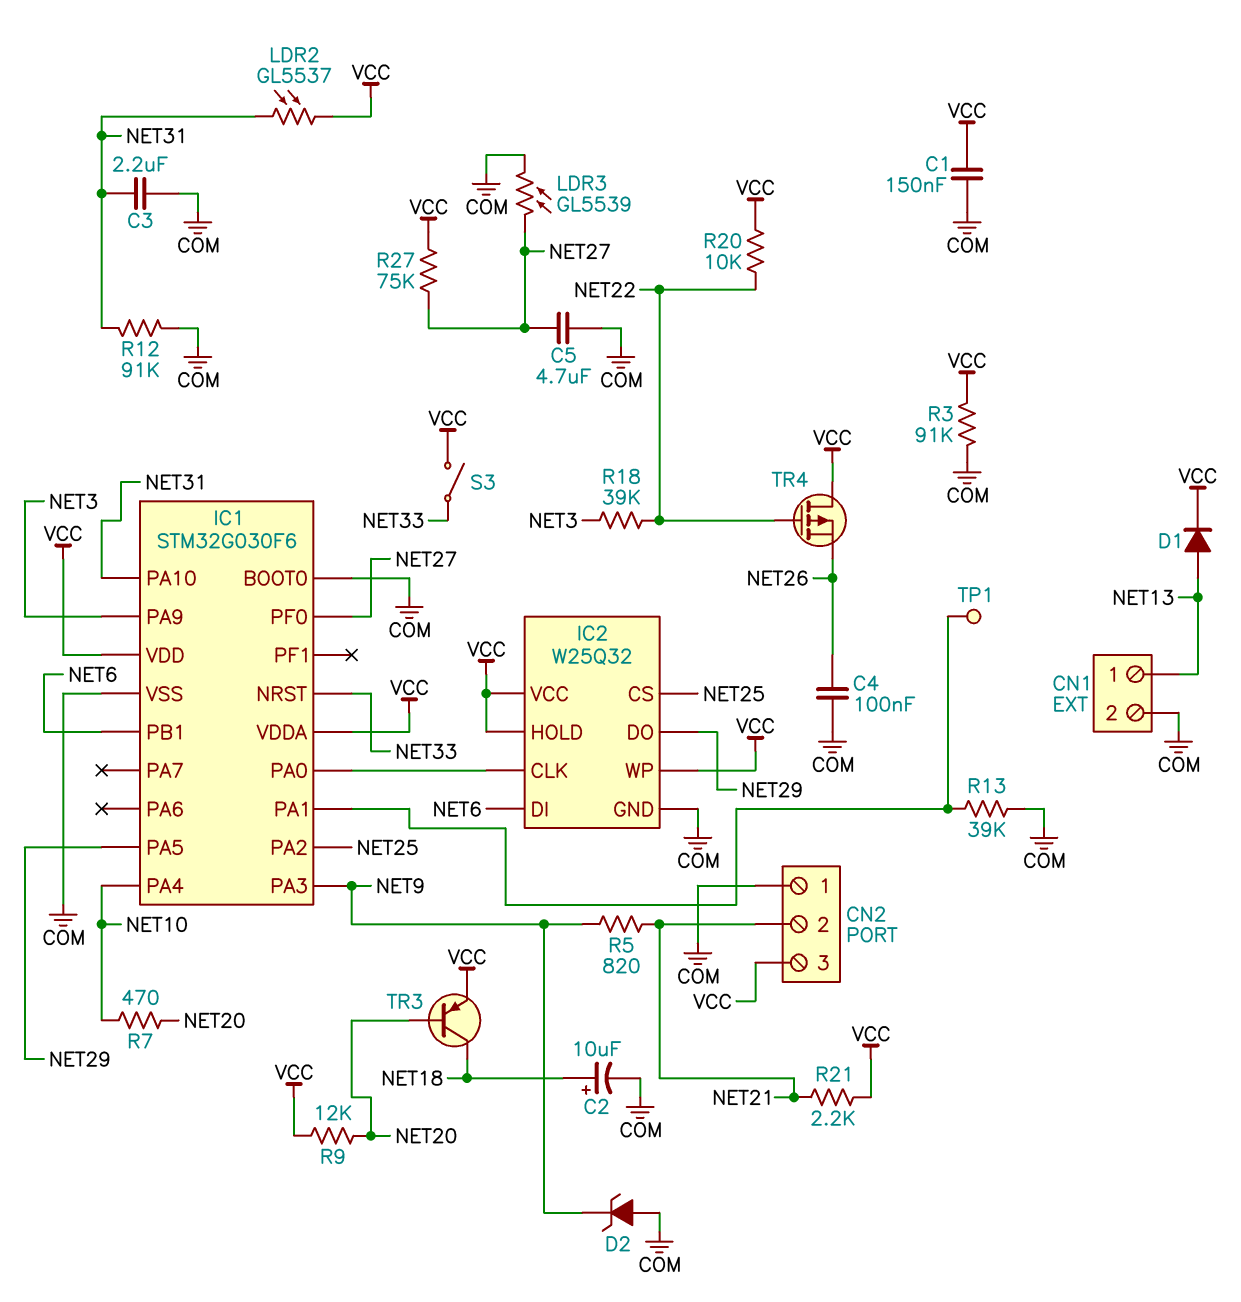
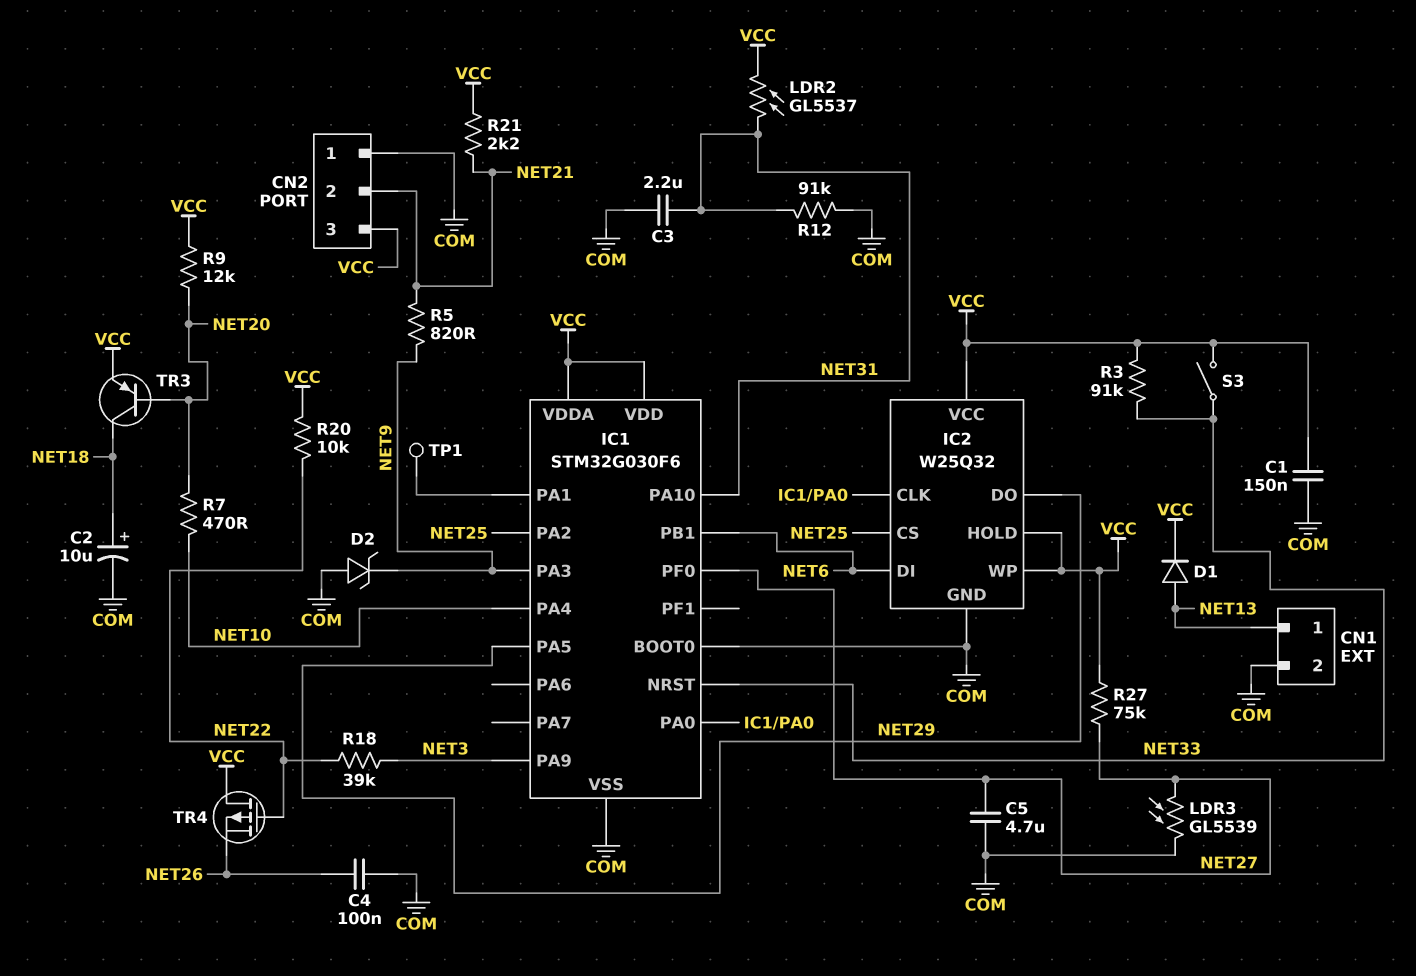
R3: 91k (COM, VCC) -> 91k (NET33, VCC)
R13: 39k (COM, IC1/PA1) -> none

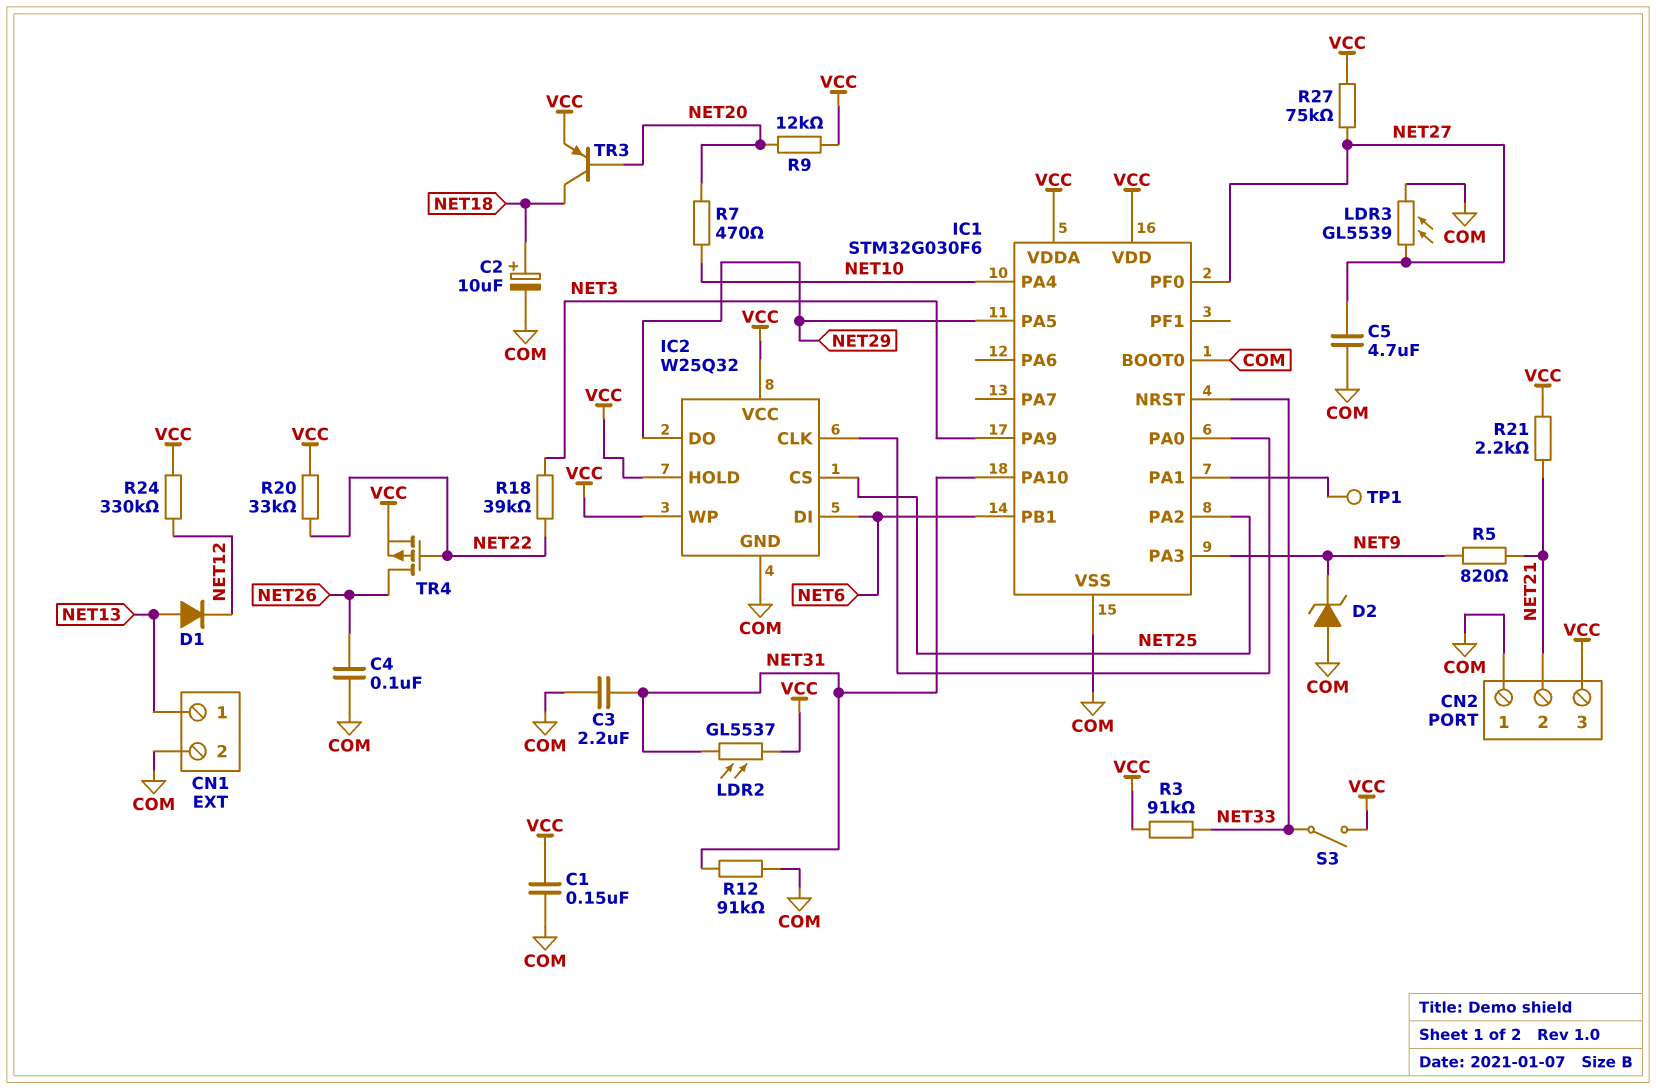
D1: diode (A NET13, K VCC) -> diode (A NET13, K NET12)
R20: 10k (NET22, VCC) -> 33k (NET22, VCC)
R24: none -> 330k (NET12, VCC)
TR4: PMOS (G NET22, D VCC, S NET26) -> PMOS (G NET22, D NET26, S VCC)

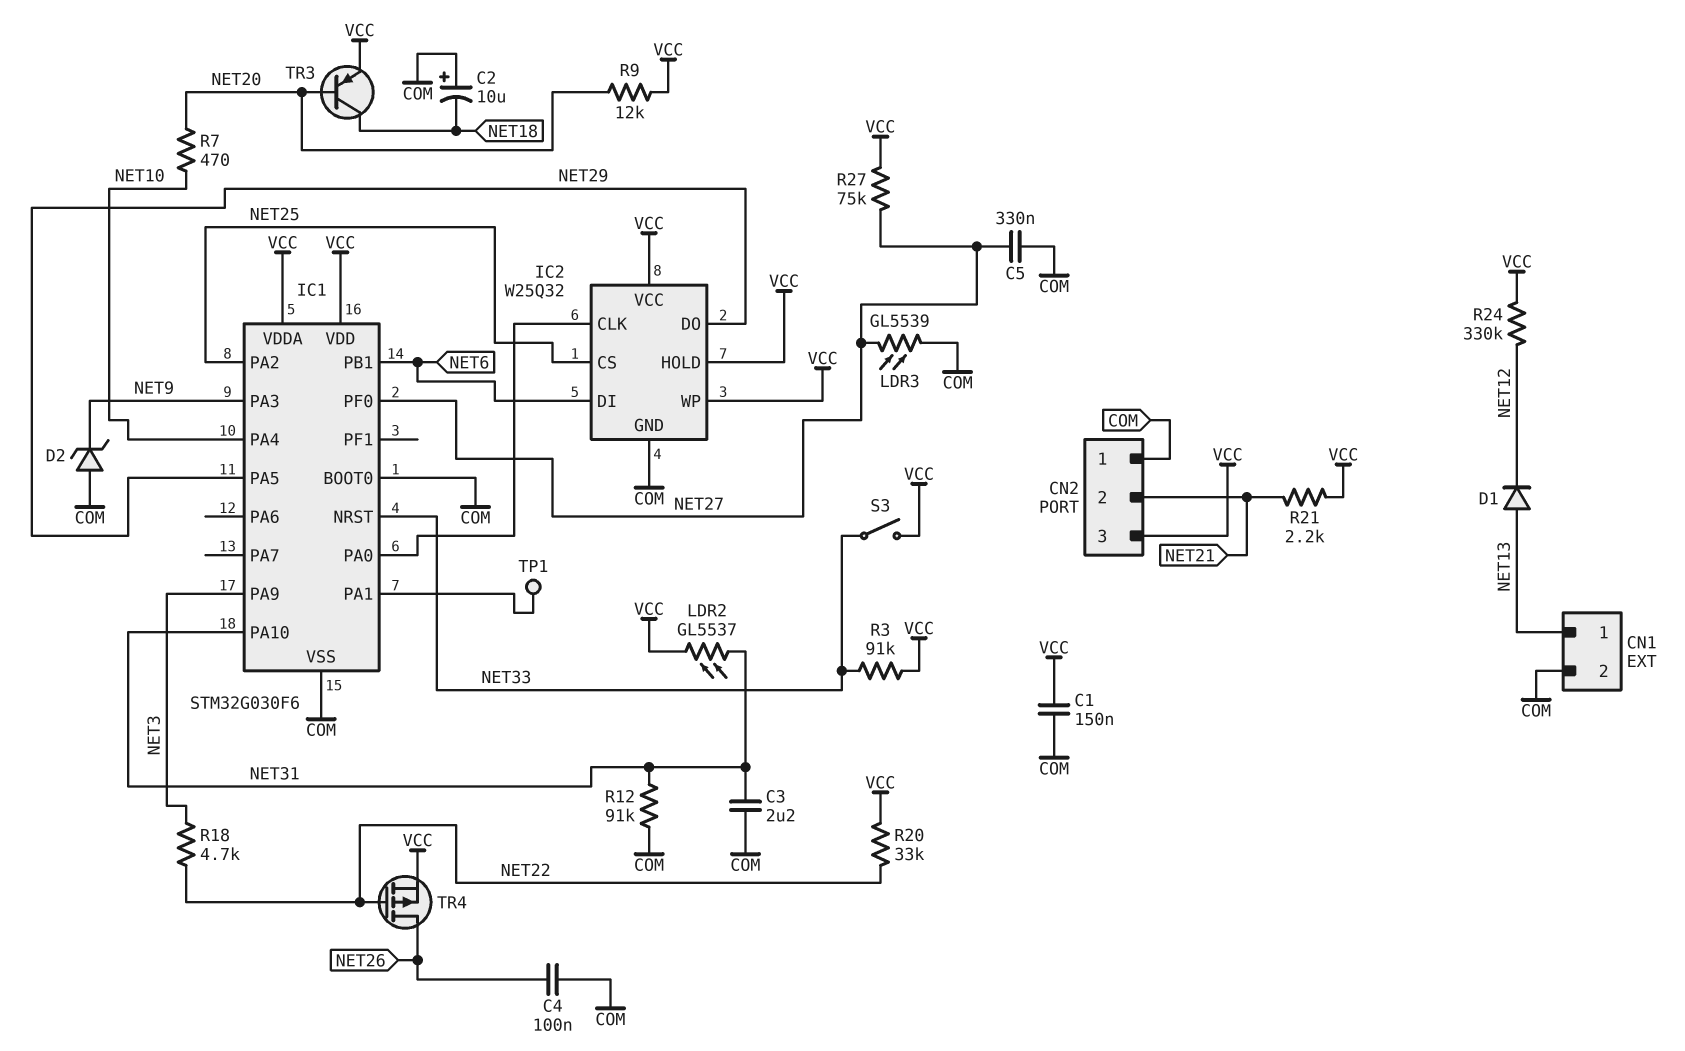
C2: 10uF (plus NET18, minus COM) -> 10uF (plus COM, minus NET18)
C5: 4.7uF (COM, NET27) -> 330nF (COM, NET27)
R5: 820 (NET9, NET21) -> none
R18: 39k (NET3, NET22) -> 4.7k (NET3, NET22)

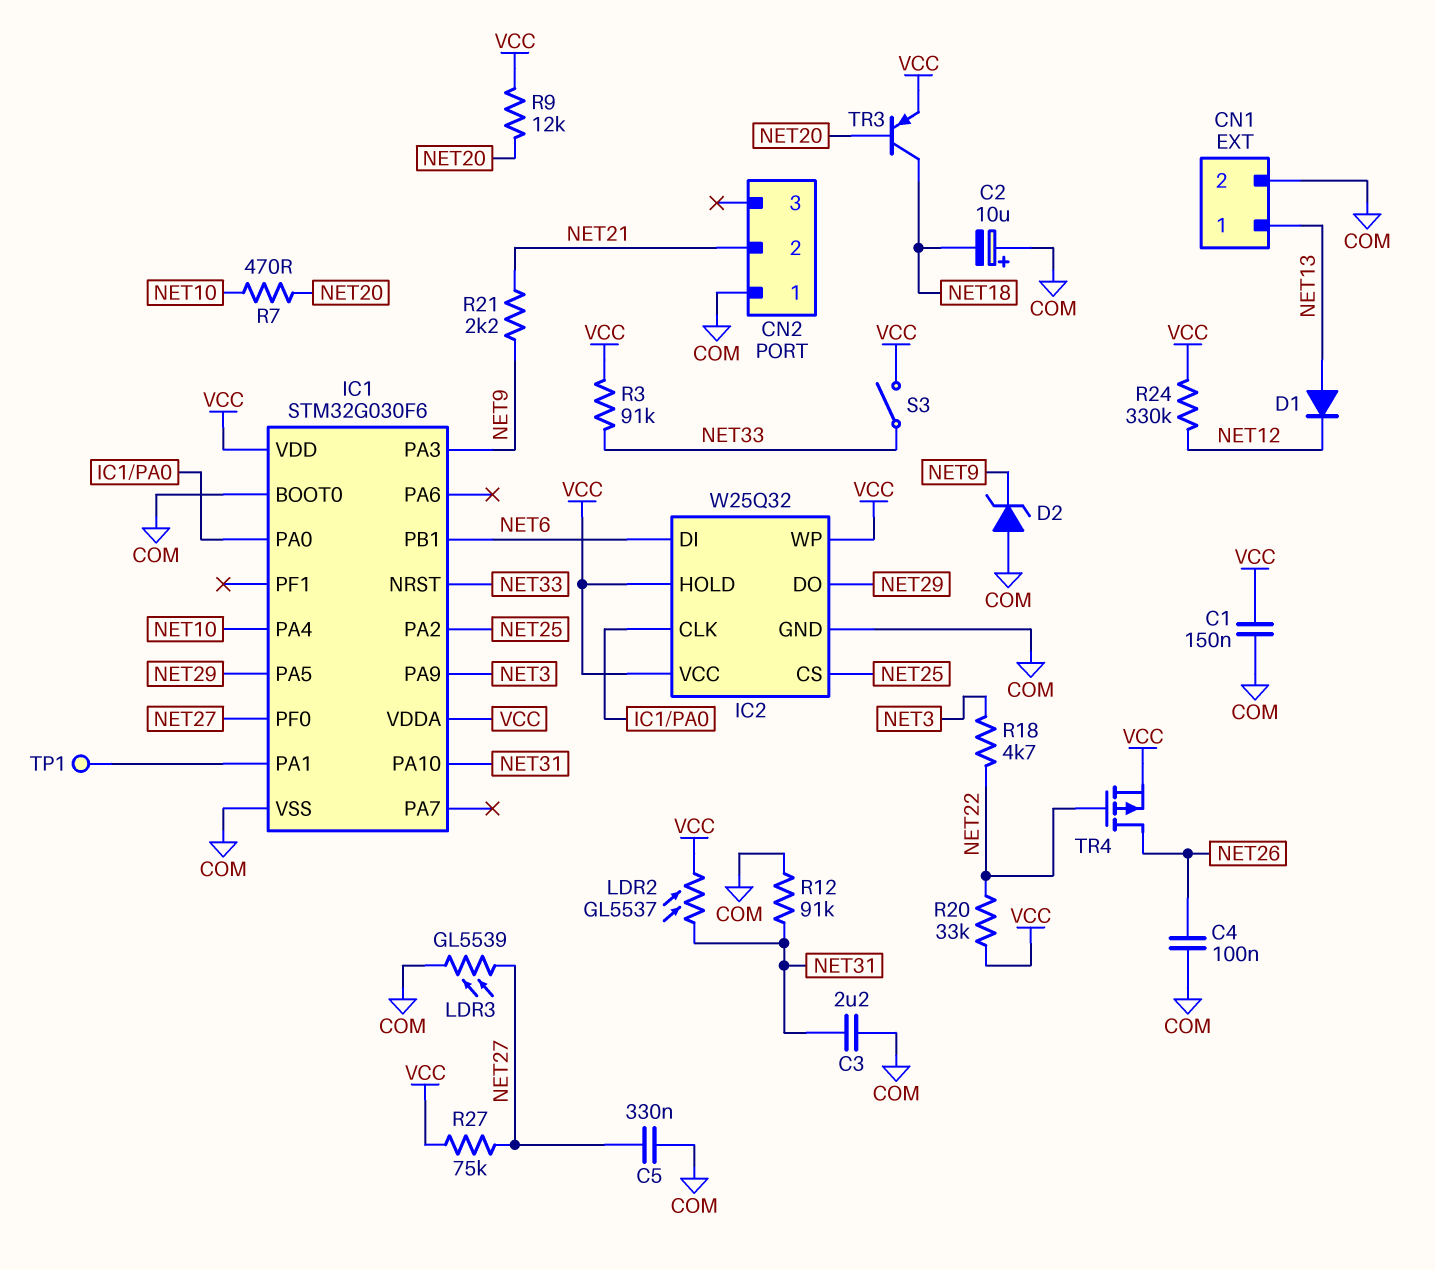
CN2 pin 3: VCC -> none
R21: 2.2k (NET21, VCC) -> 2.2k (NET9, NET21)

